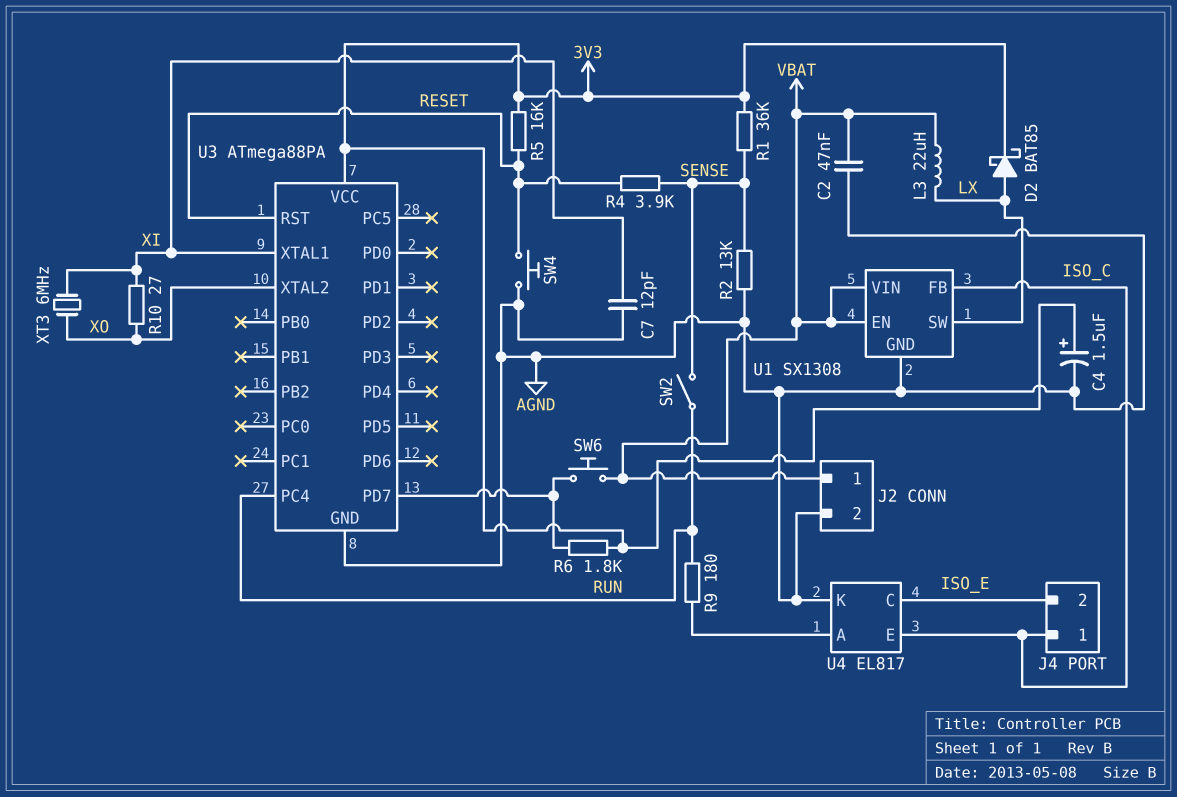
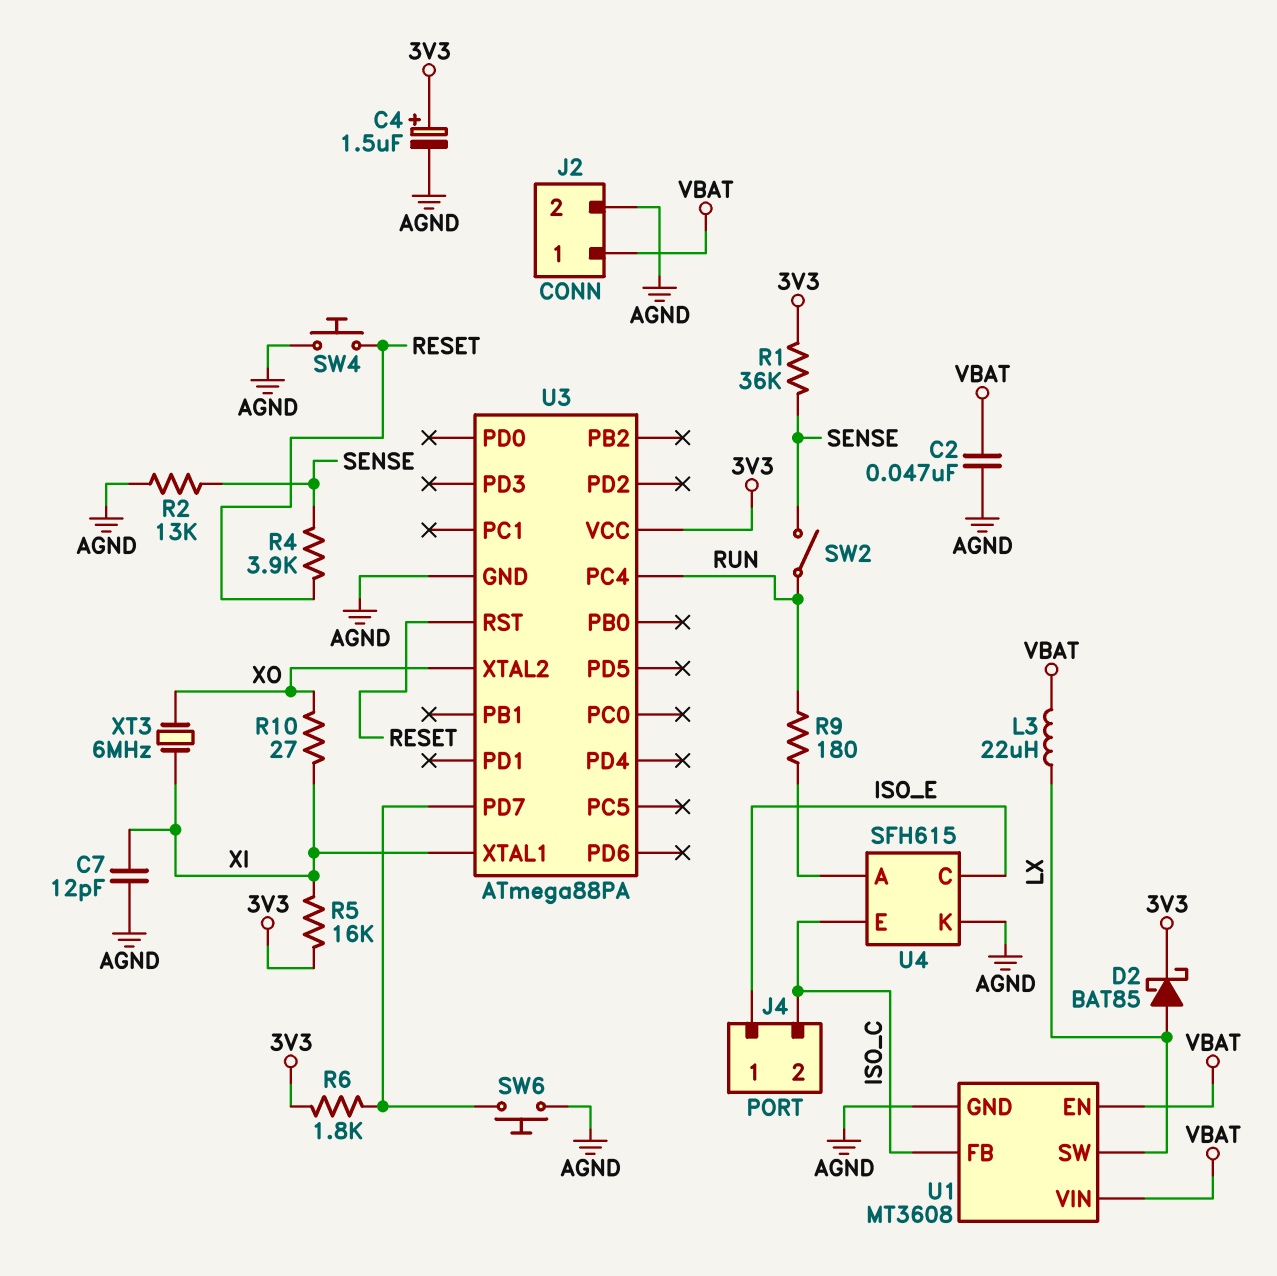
J4 pin 1: ISO_C -> ISO_E
J4 pin 2: ISO_E -> ISO_C
R5: 16k (3V3, RESET) -> 16k (3V3, XI)
SW6: button (U3/PD7, VBAT) -> button (AGND, U3/PD7)
U1: SX1308 -> MT3608
U4: EL817 -> SFH615

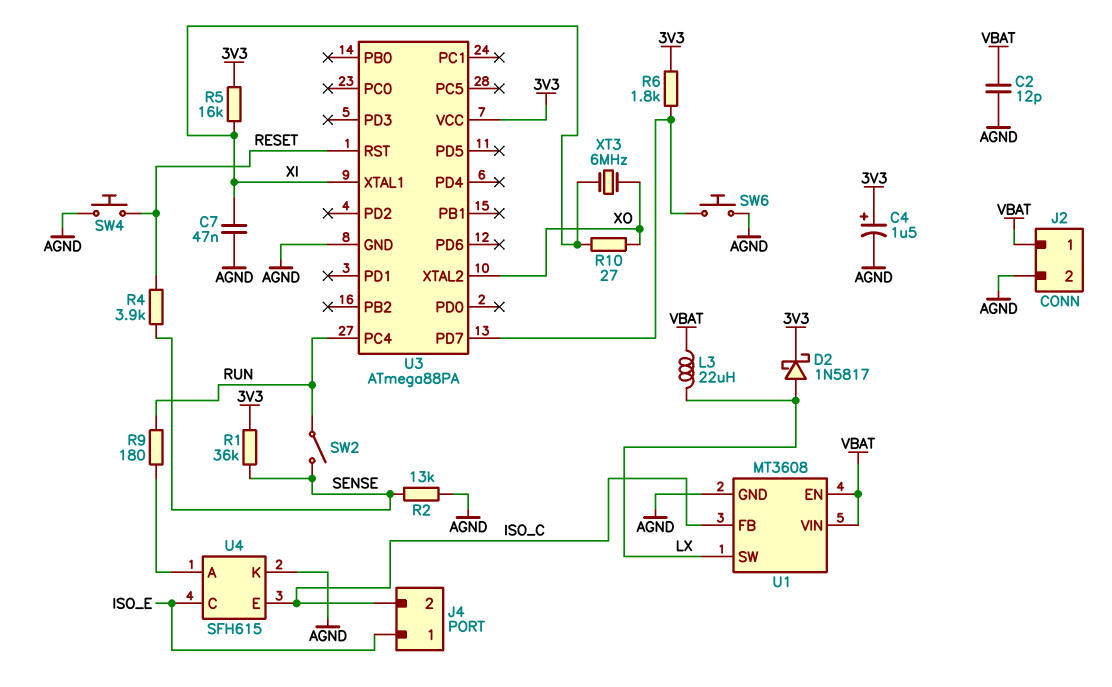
C2: 47nF (AGND, VBAT) -> 12pF (AGND, VBAT)
C7: 12pF (AGND, XI) -> 47nF (AGND, XI)
D2: schottky BAT85 (A LX, K 3V3) -> schottky 1N5817 (A LX, K 3V3)

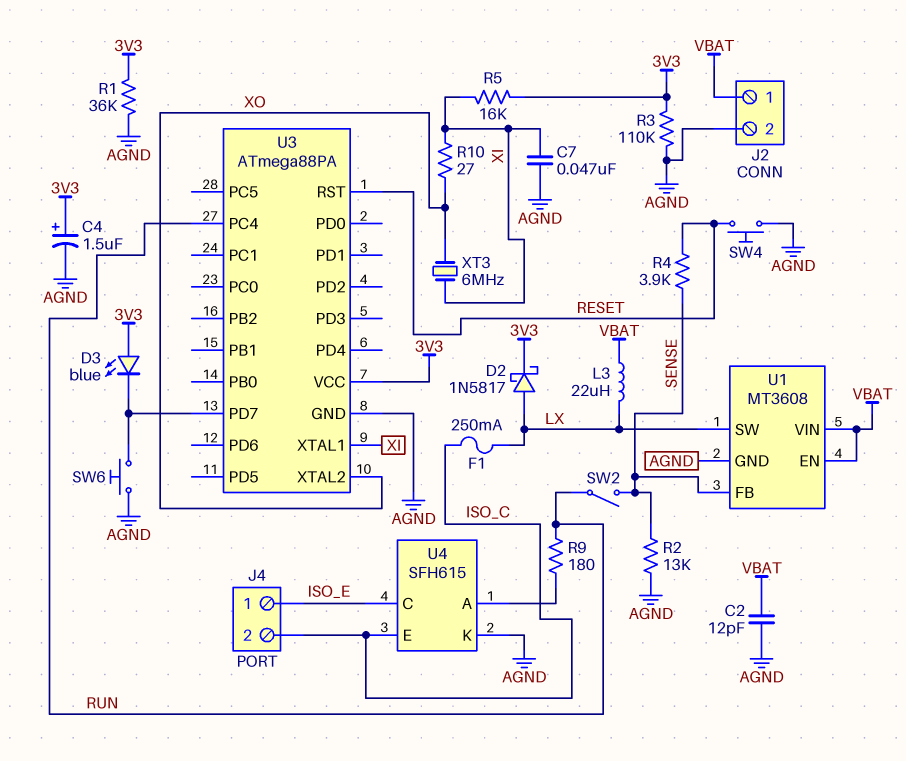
D3: none -> LED blue (A 3V3, K U3/PD7)
F1: none -> 250mA (ISO_C, LX)
R1: 36k (3V3, SENSE) -> 36k (3V3, AGND)
R3: none -> 110k (3V3, AGND)
R6: 1.8k (3V3, U3/PD7) -> none
U1 pin FB: ISO_C -> SENSE

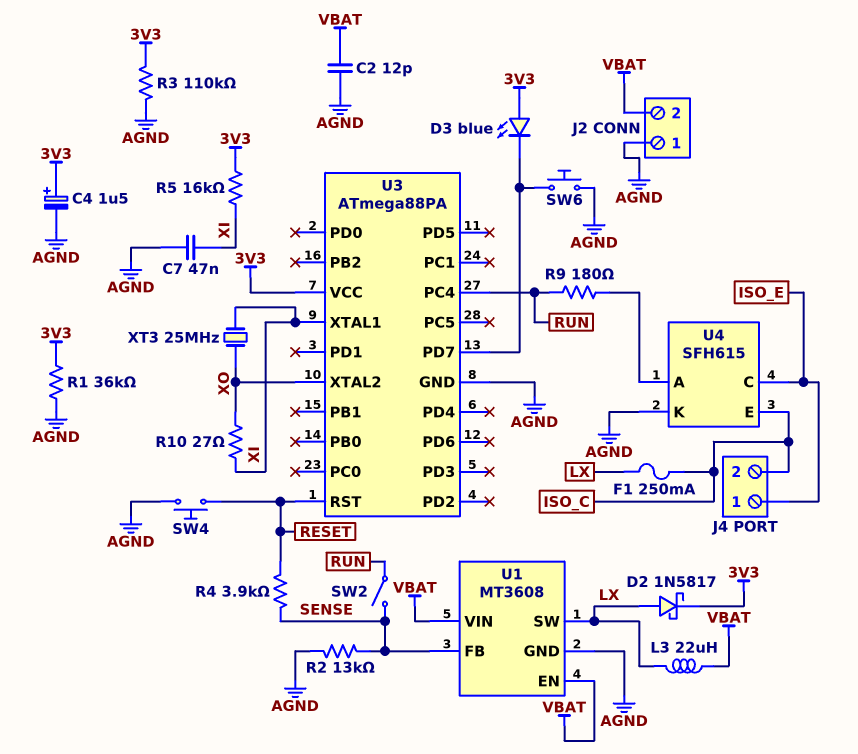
J2 pin 1: VBAT -> AGND
J2 pin 2: AGND -> VBAT
XT3: 6MHz (XI, XO) -> 25MHz (XI, XO)

